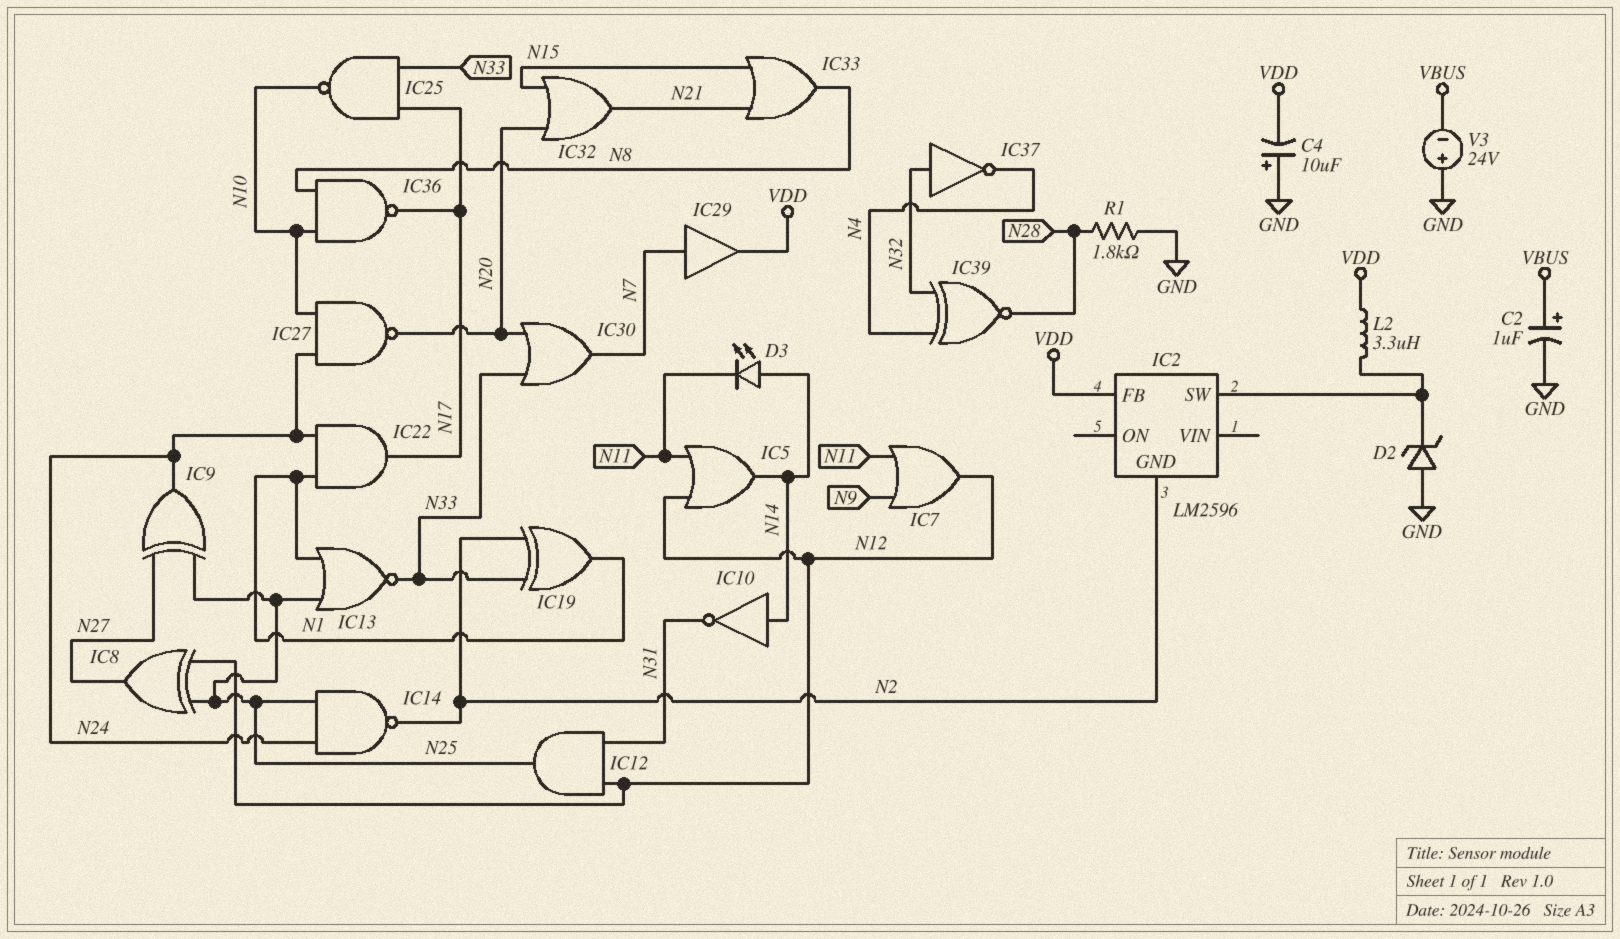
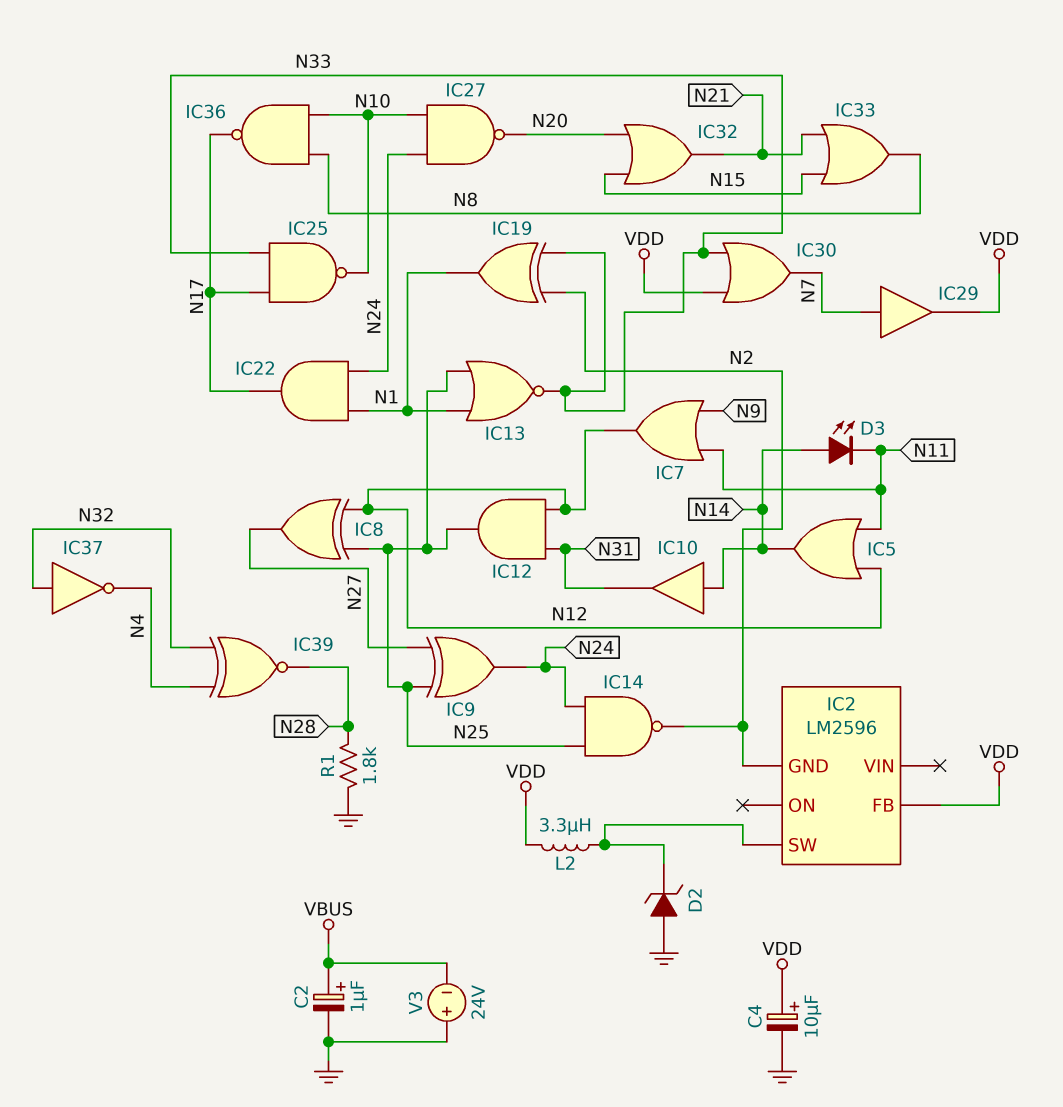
C4: 10uF (plus GND, minus VDD) -> 10uF (plus VDD, minus GND)
IC10: NOT (in N14, out N31) -> buffer (in N14, out N31)
IC30: OR (in N20, in N33, out N7) -> OR (in N33, in VDD, out N7)

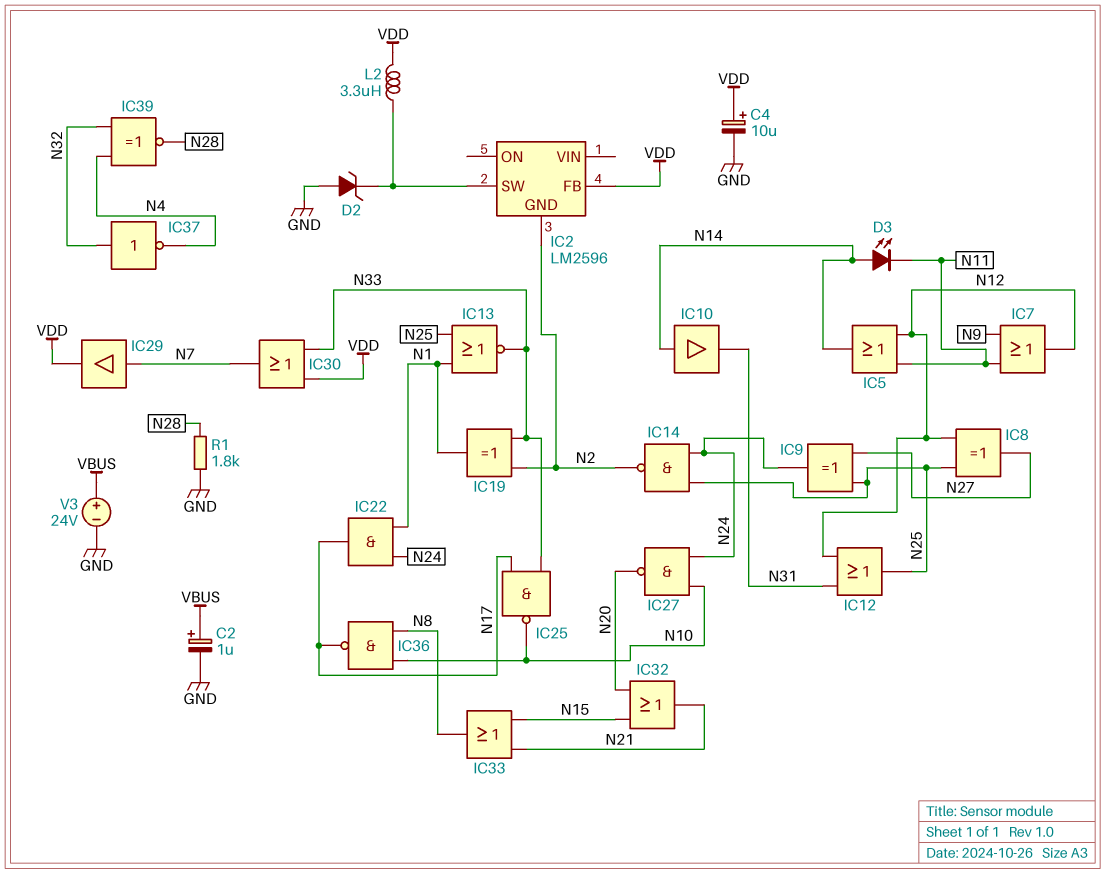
IC12: AND (in N12, in N31, out N25) -> OR (in N12, in N31, out N25)
V3: 24V (plus GND, minus VBUS) -> 24V (plus VBUS, minus GND)

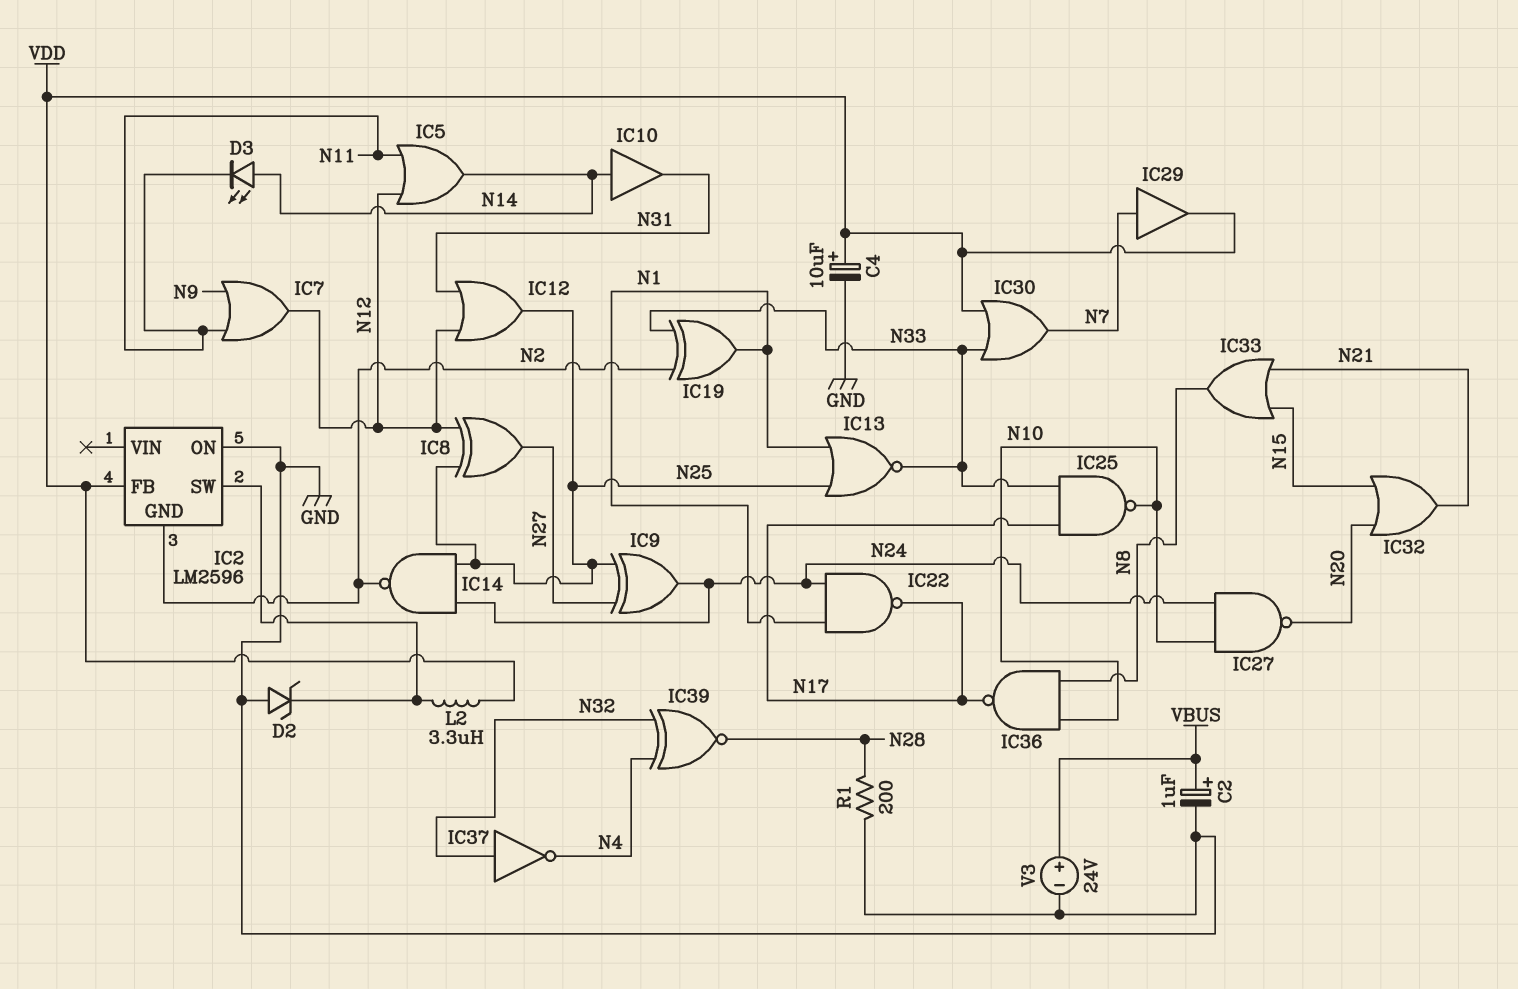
IC2 pin ON: none -> GND
IC22: AND (in N1, in N24, out N17) -> NAND (in N1, in N24, out N17)
R1: 1.8k (GND, N28) -> 200 (GND, N28)

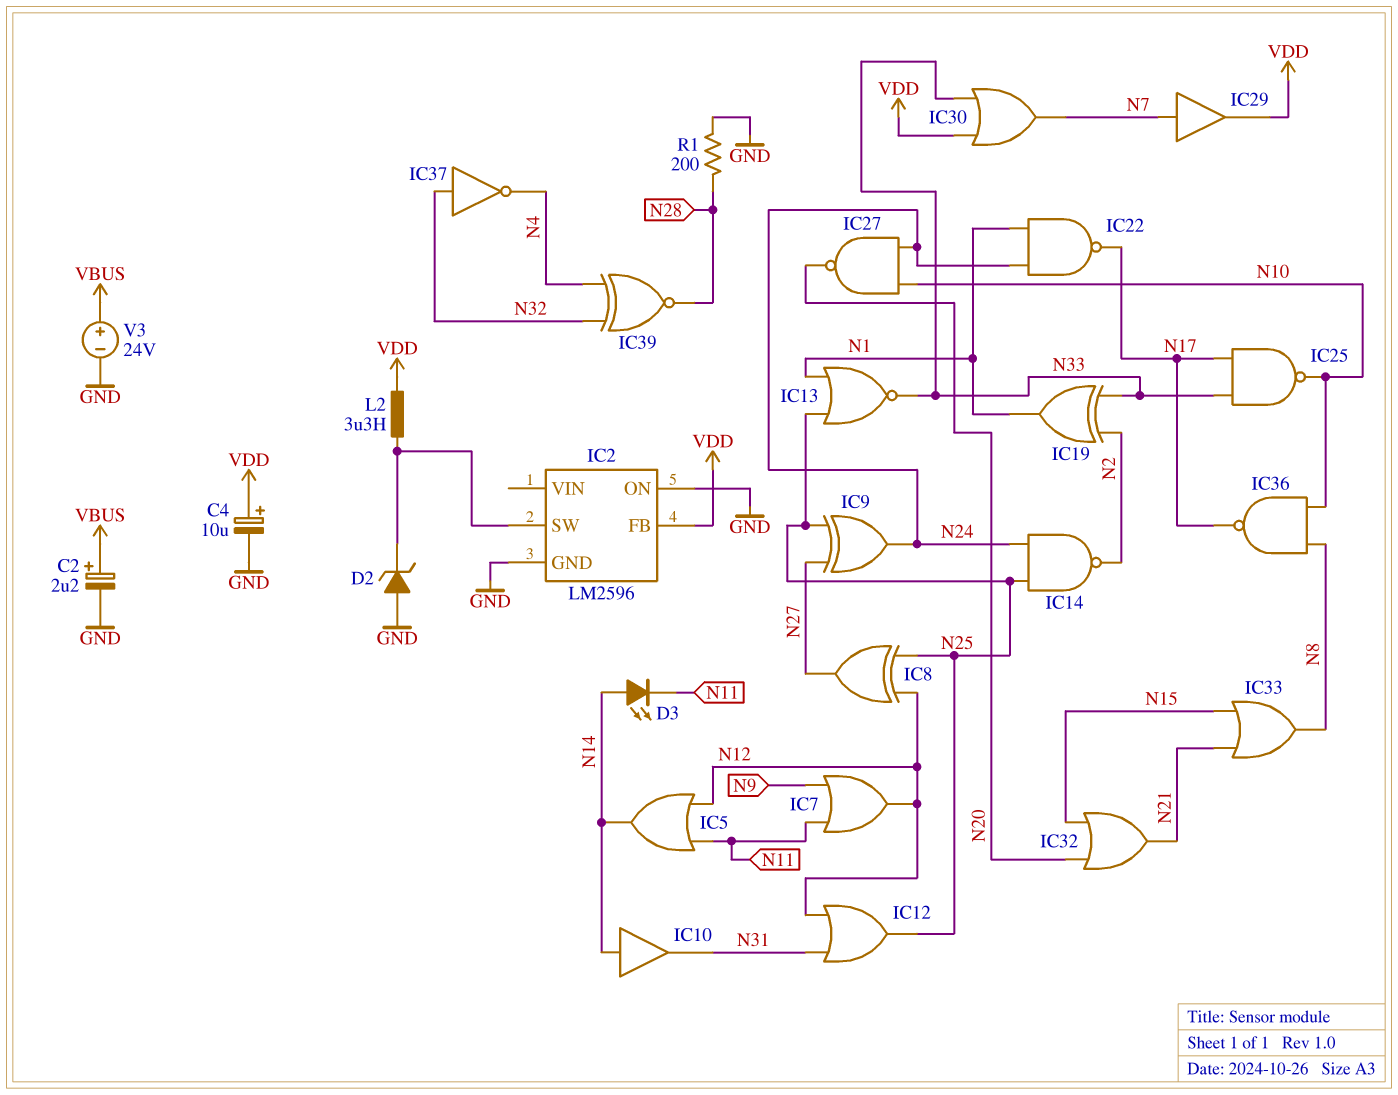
C2: 1uF (plus VBUS, minus GND) -> 2.2uF (plus VBUS, minus GND)
IC2 pin GND: N2 -> GND

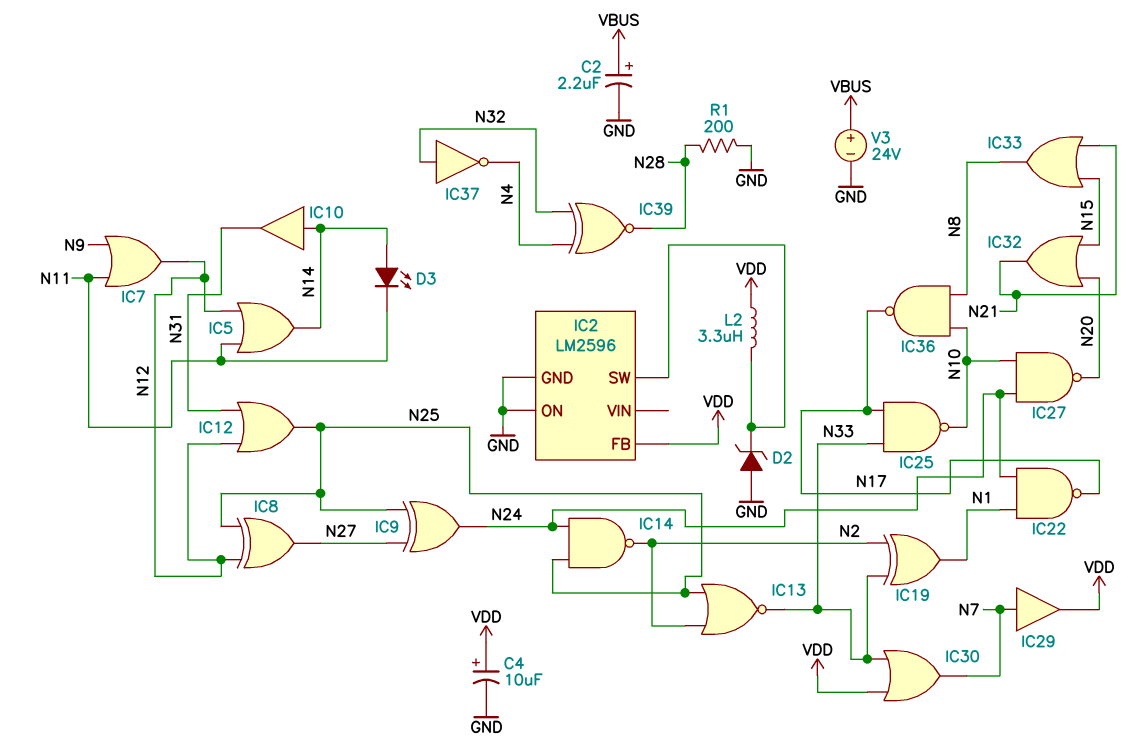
IC13: NOR (in N1, in N25, out N33) -> NOR (in N2, in N25, out N33)

